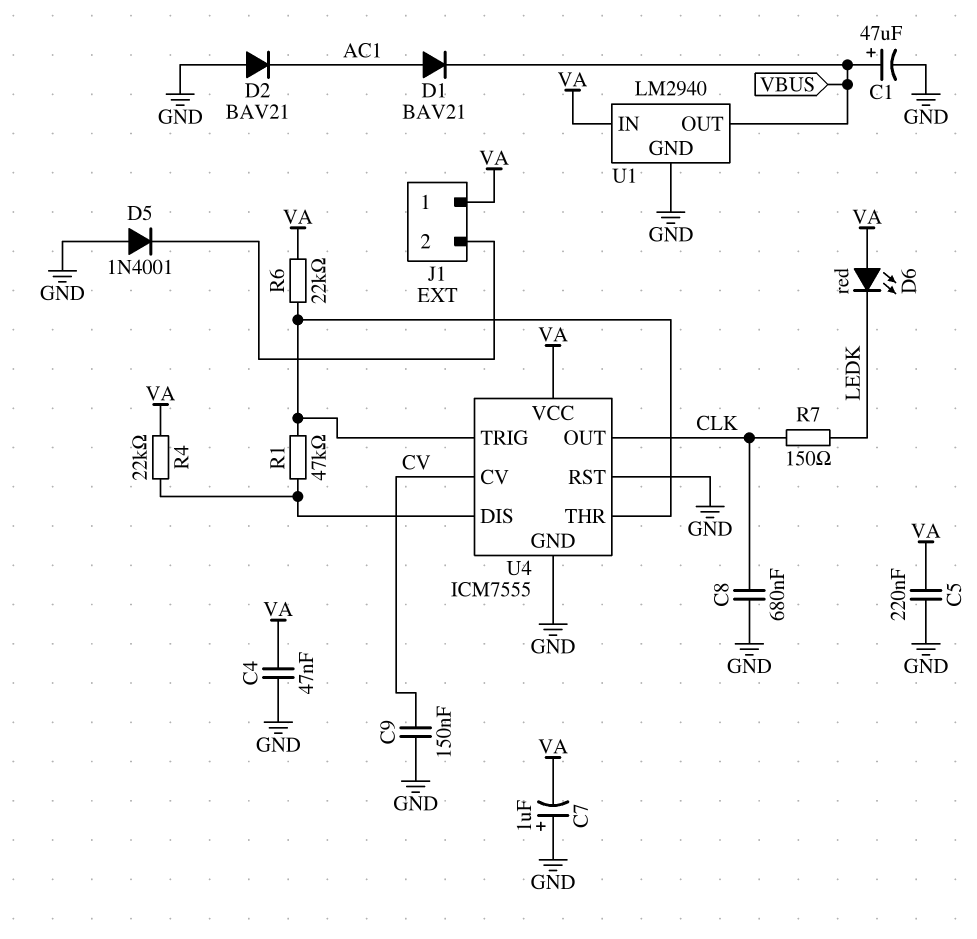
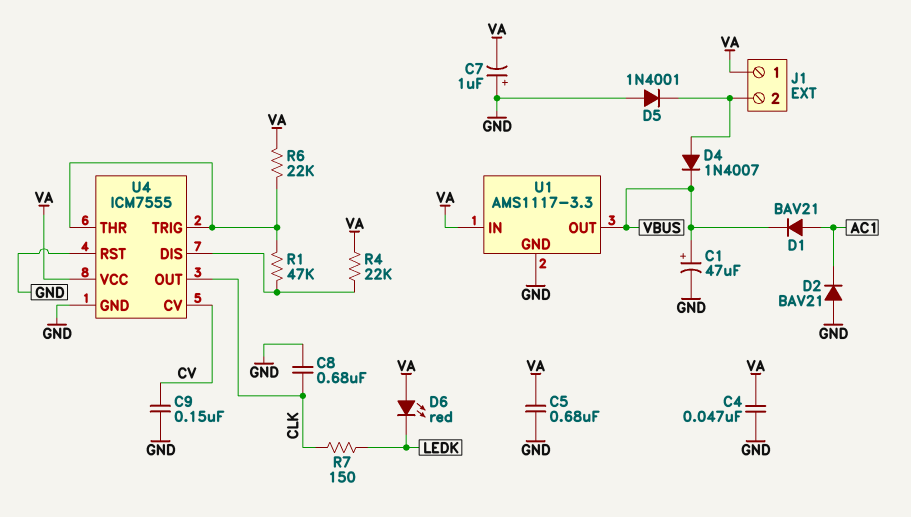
C5: 220nF (GND, VA) -> 680nF (GND, VA)
D4: none -> diode 1N4007 (A J1/2, K VBUS)
U1: LM2940 -> AMS1117-3.3

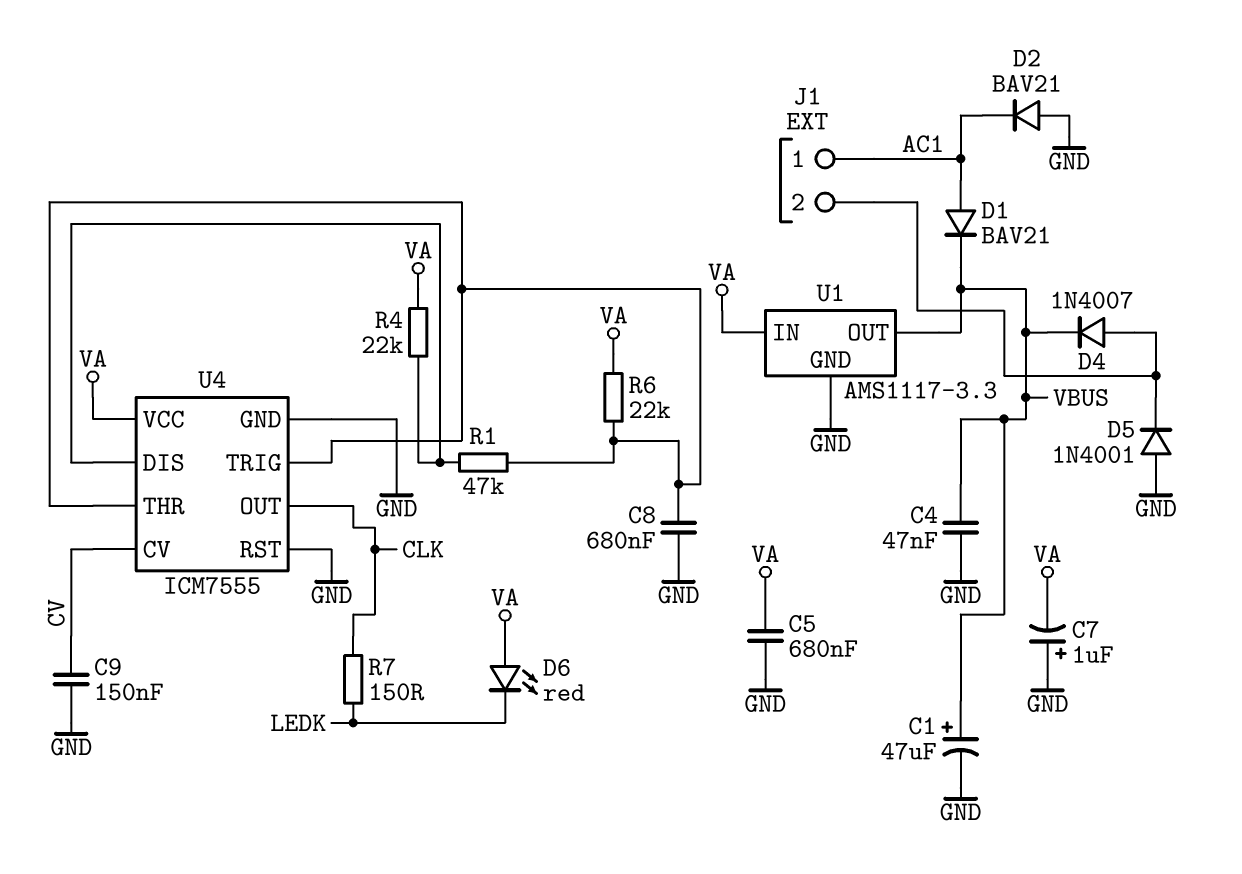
C4: 47nF (GND, VA) -> 47nF (GND, VBUS)
C8: 680nF (CLK, GND) -> 680nF (GND, U4/THR)
J1 pin 1: VA -> AC1

